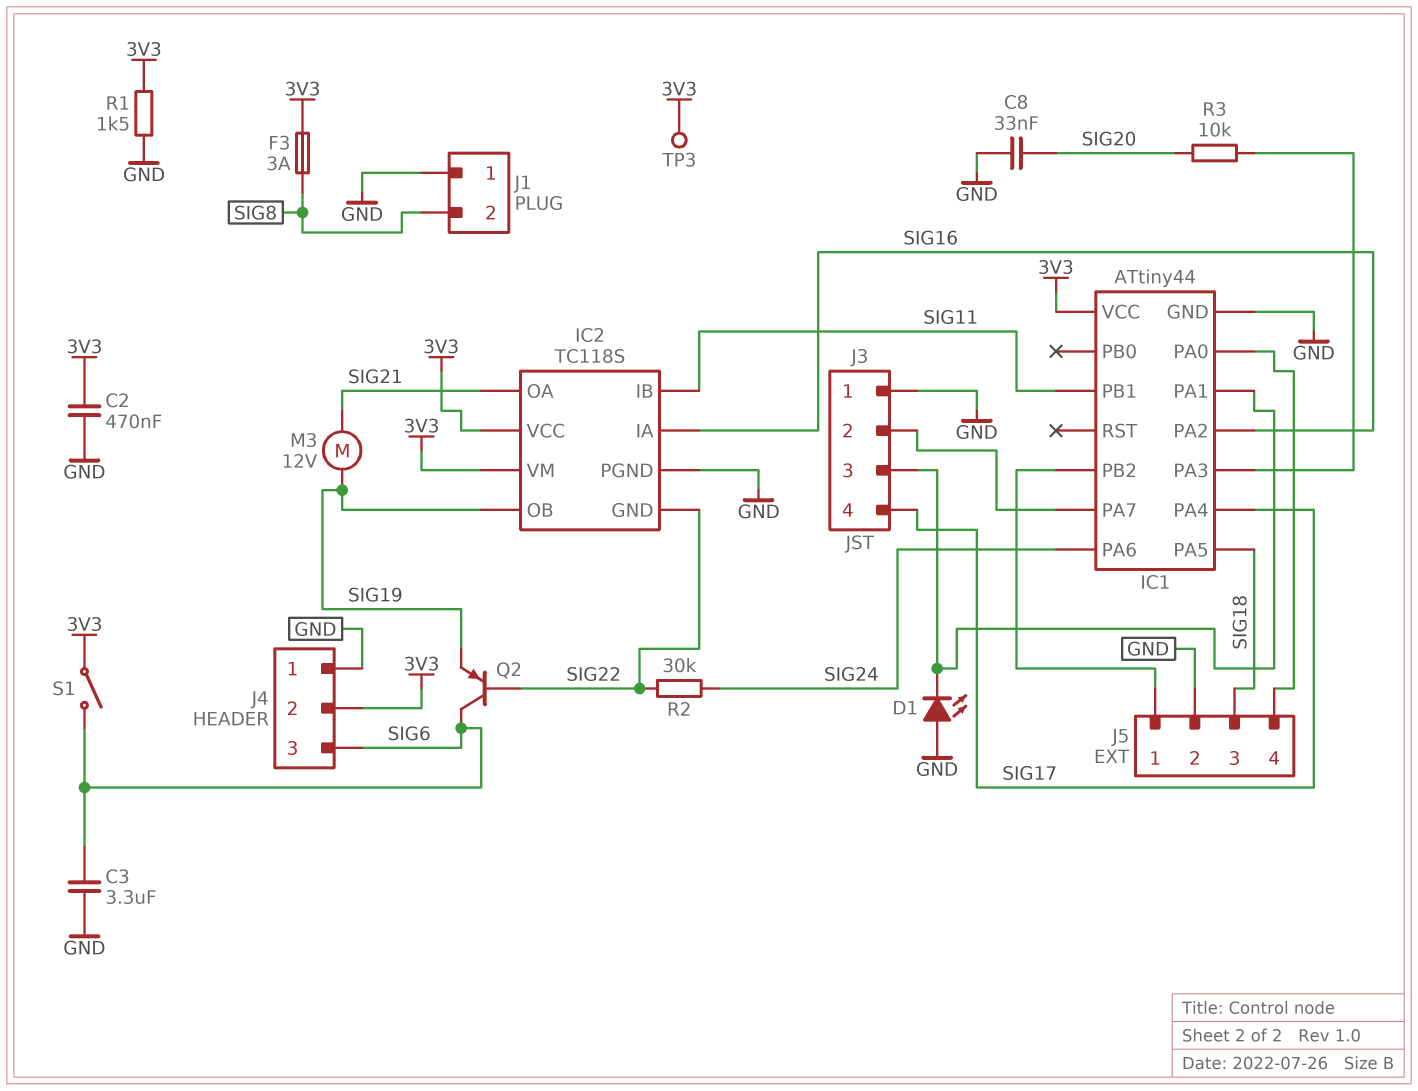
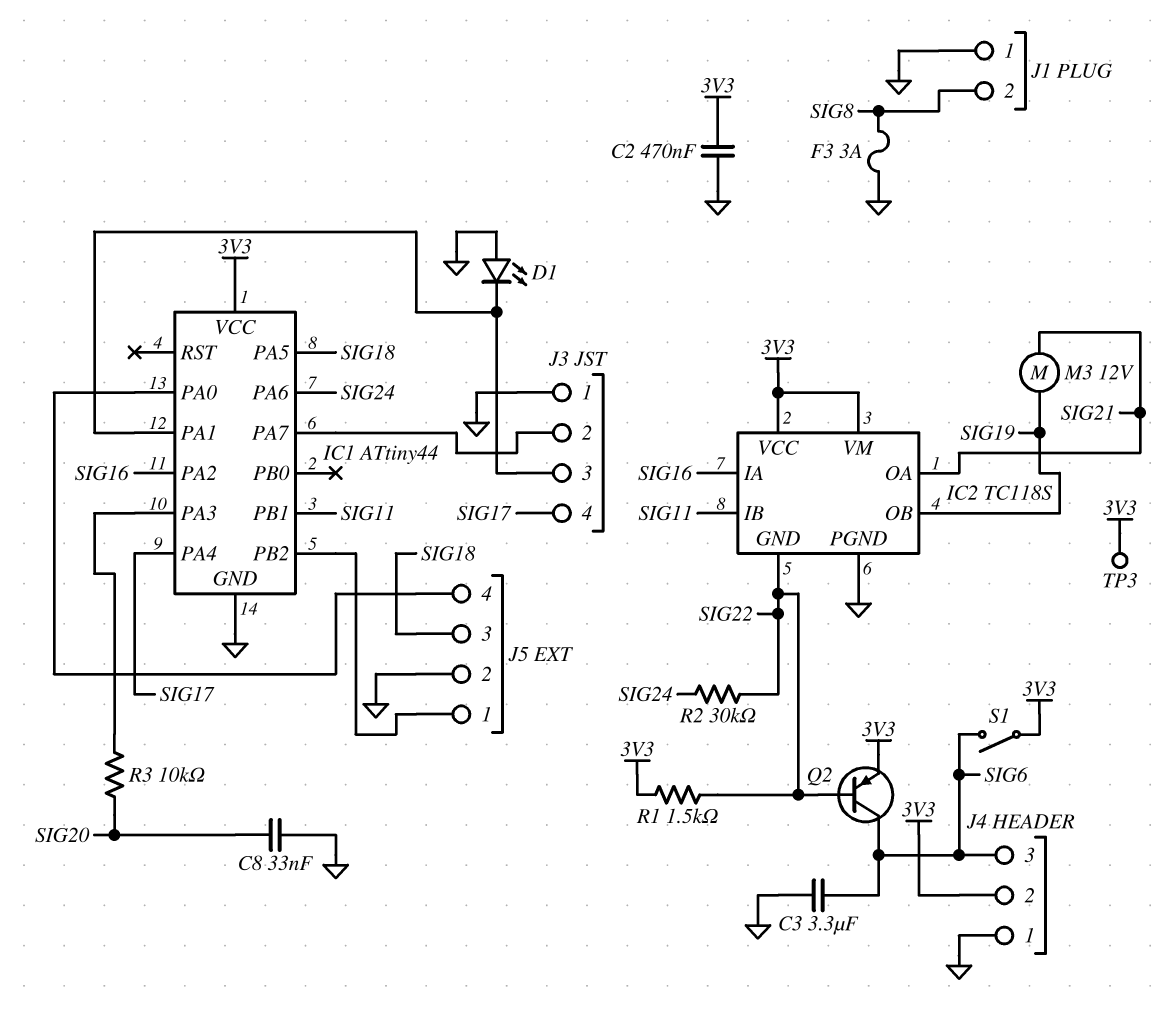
F3: 3A (3V3, SIG8) -> 3A (GND, SIG8)
Q2: PNP (B SIG22, C SIG6, E SIG19) -> PNP (B SIG22, C SIG6, E 3V3)
R1: 1.5k (3V3, GND) -> 1.5k (3V3, SIG22)

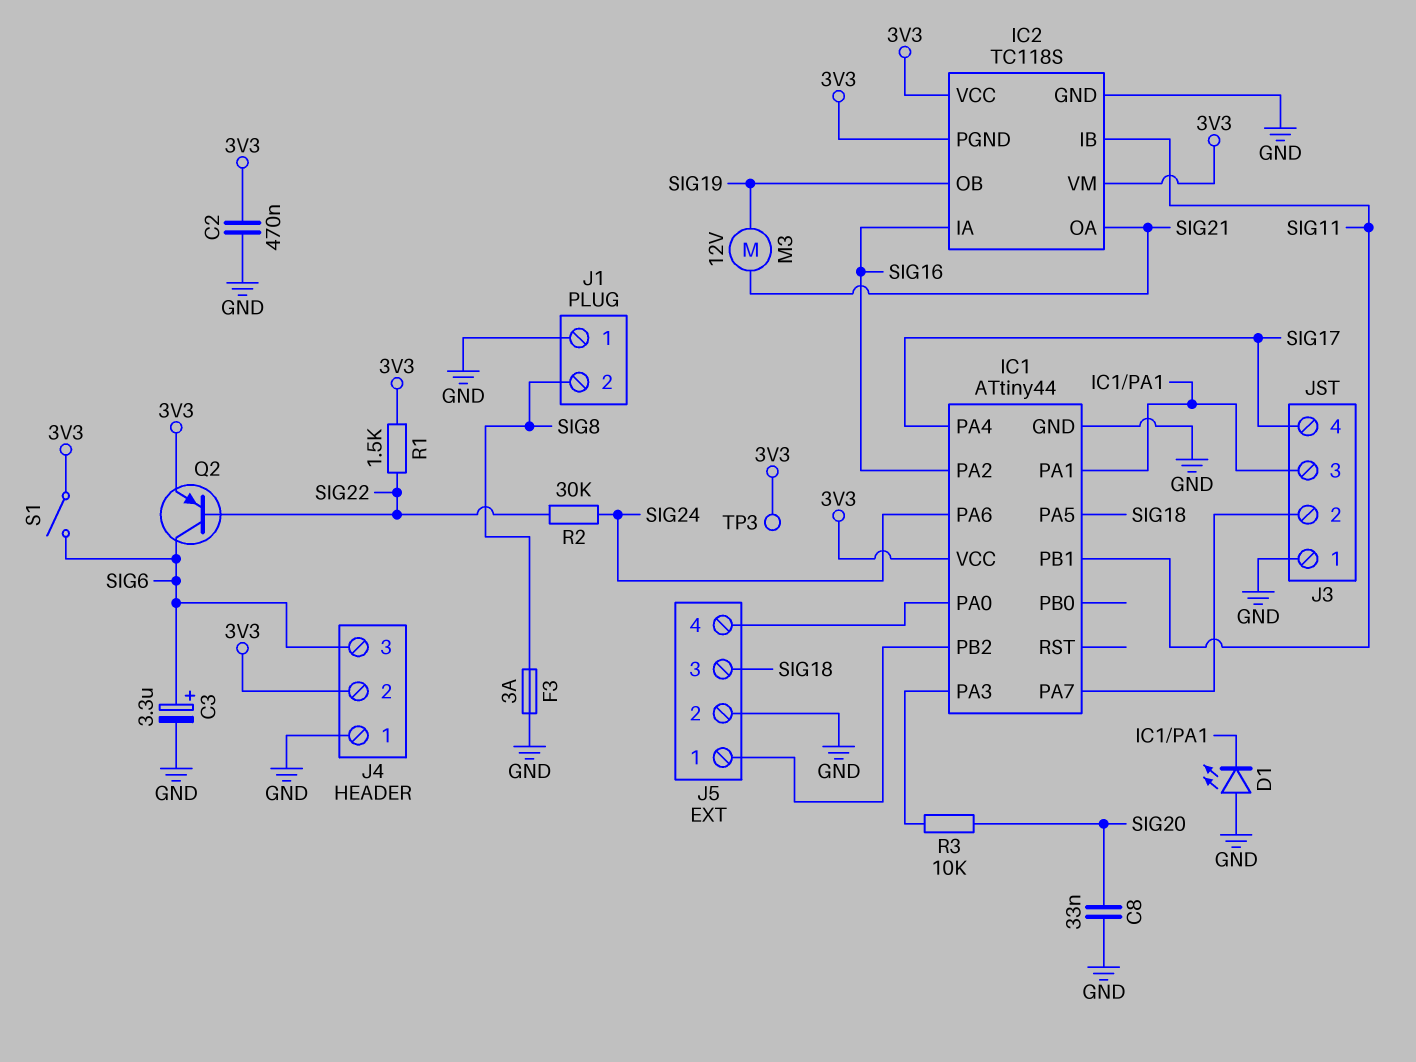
C3: 3.3uF (GND, SIG6) -> 3.3uF (plus SIG6, minus GND)
IC2 pin GND: SIG22 -> GND
IC2 pin PGND: GND -> 3V3

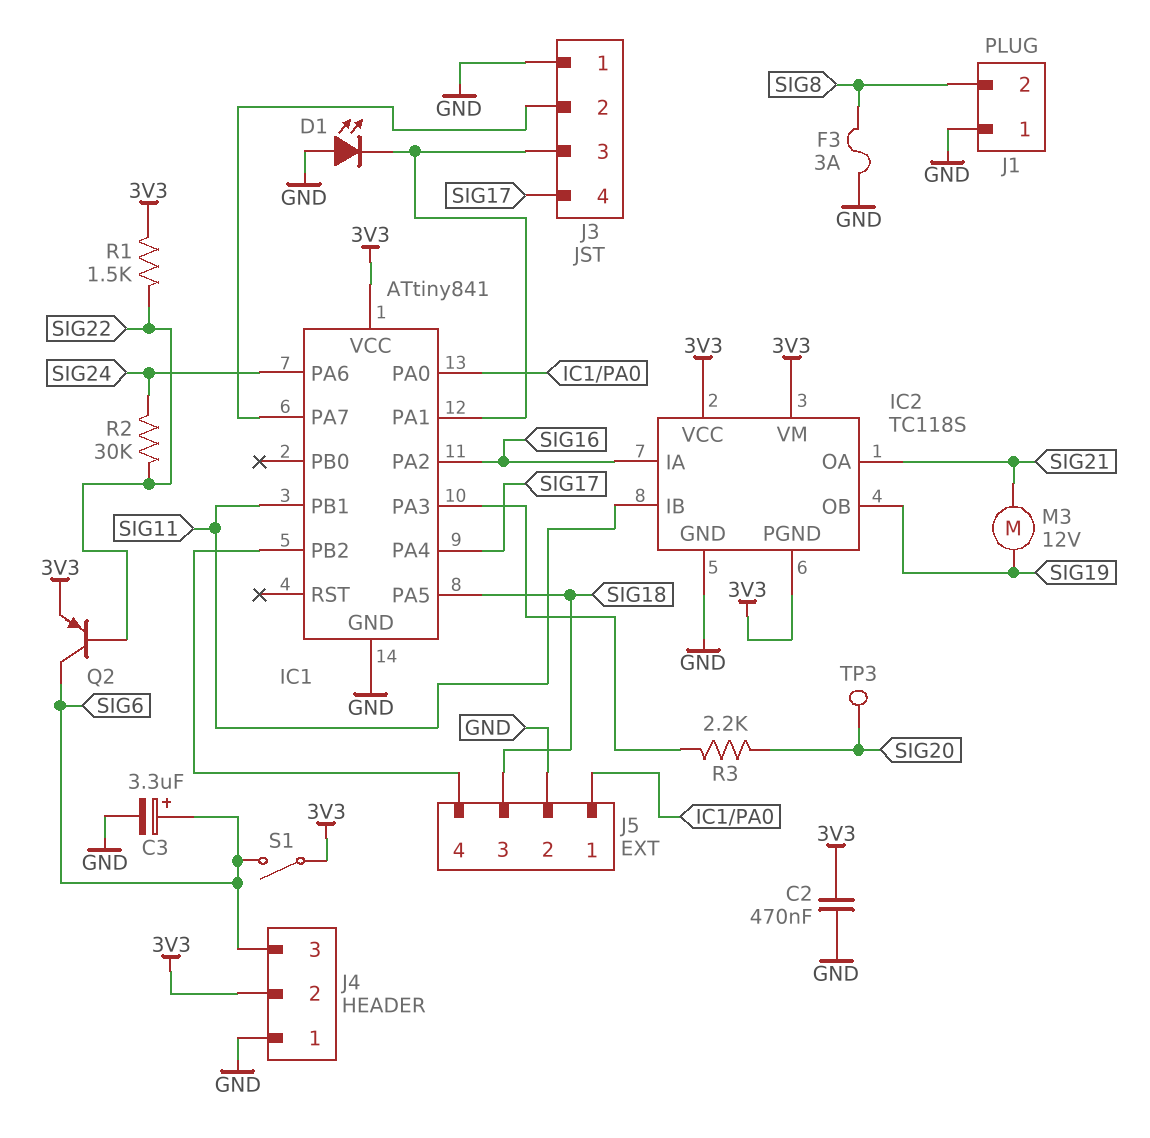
C8: 33nF (GND, SIG20) -> none
IC1: ATtiny44 -> ATtiny841
J5 pin 1: IC1/PB2 -> IC1/PA0
J5 pin 4: IC1/PA0 -> IC1/PB2
R3: 10k (IC1/PA3, SIG20) -> 2.2k (IC1/PA3, SIG20)
TP3: test point (3V3) -> test point (SIG20)

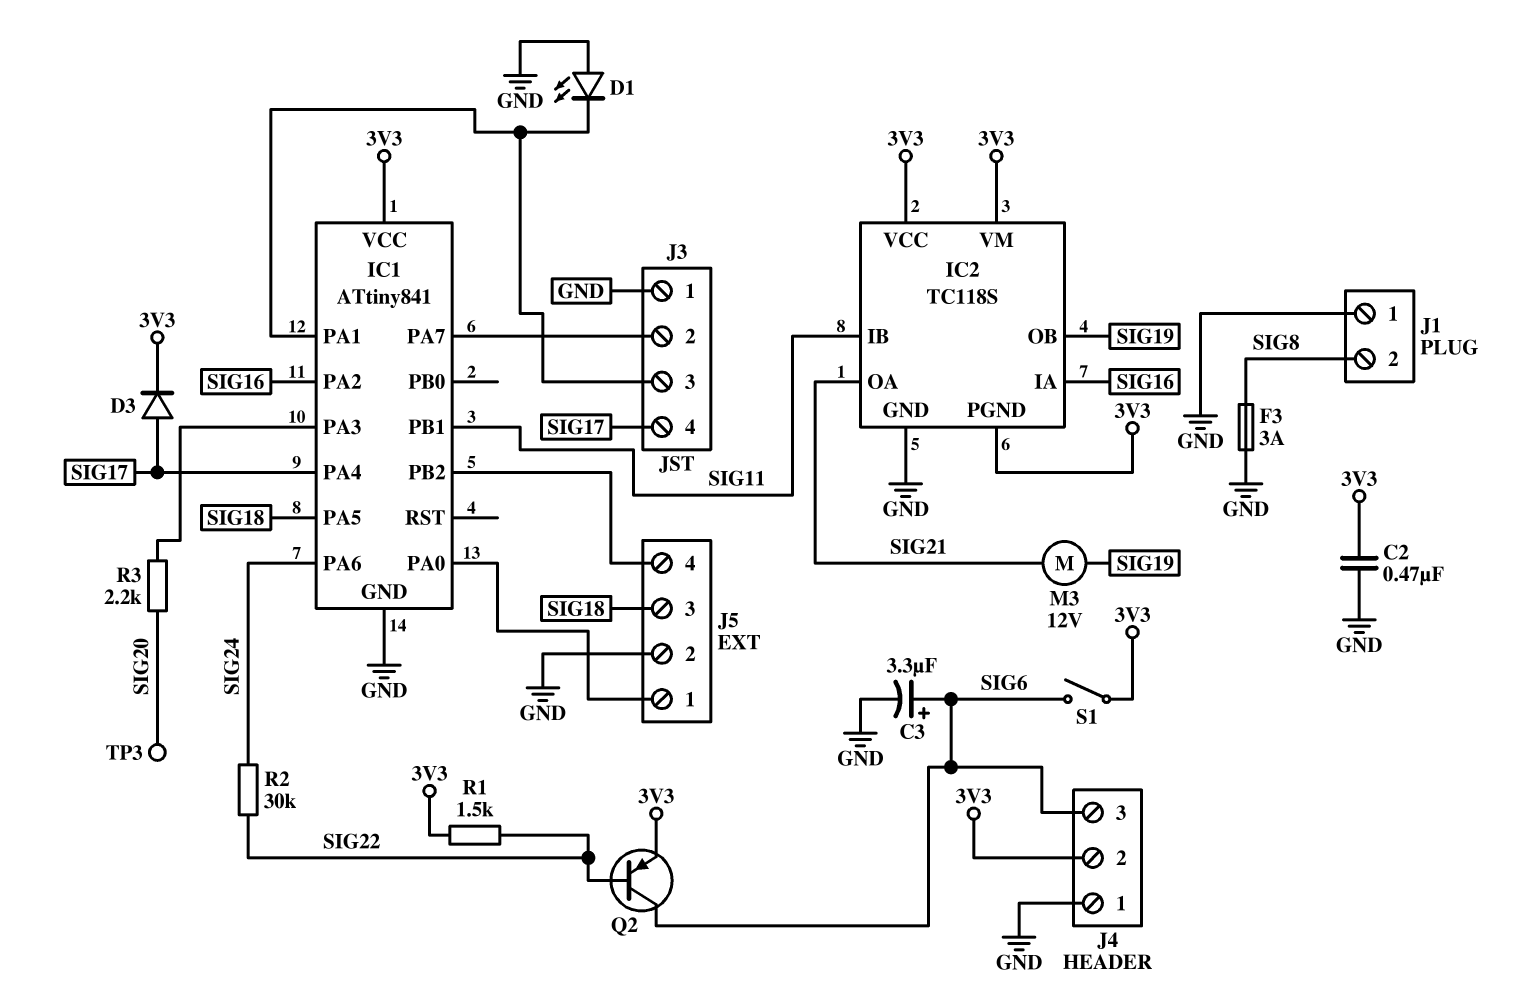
D3: none -> diode (A SIG17, K 3V3)

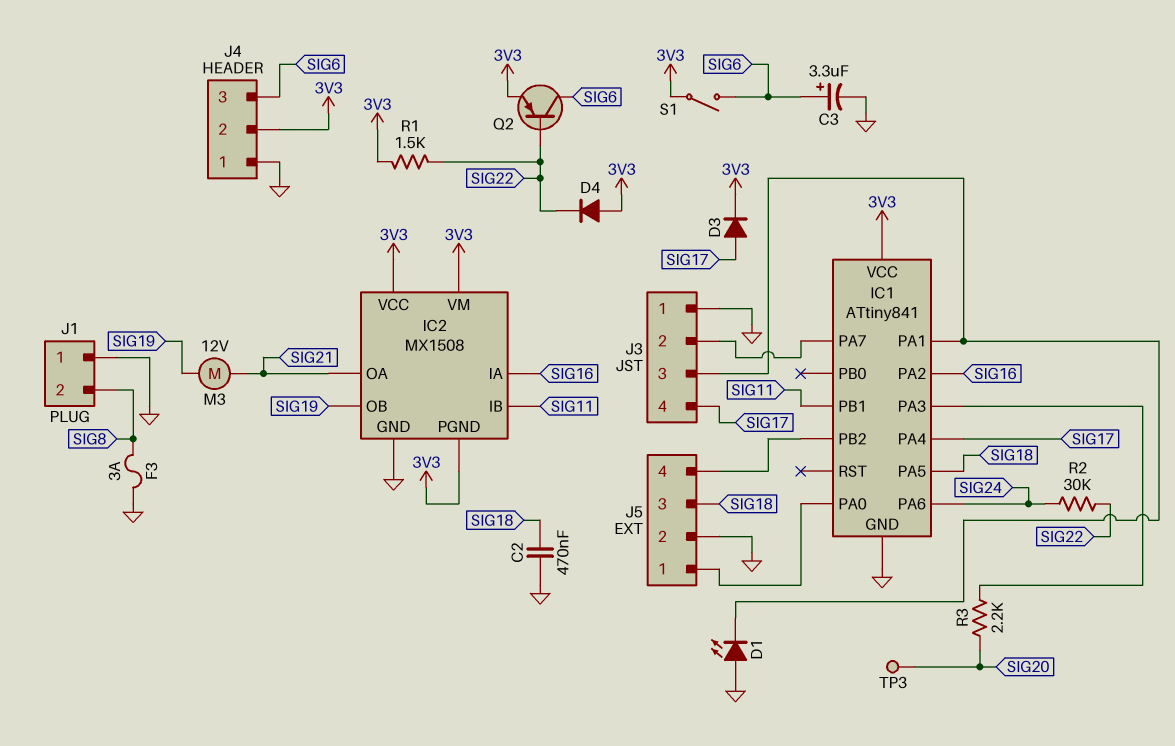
C2: 470nF (3V3, GND) -> 470nF (GND, SIG18)
D4: none -> diode (A 3V3, K SIG22)
IC2: TC118S -> MX1508

